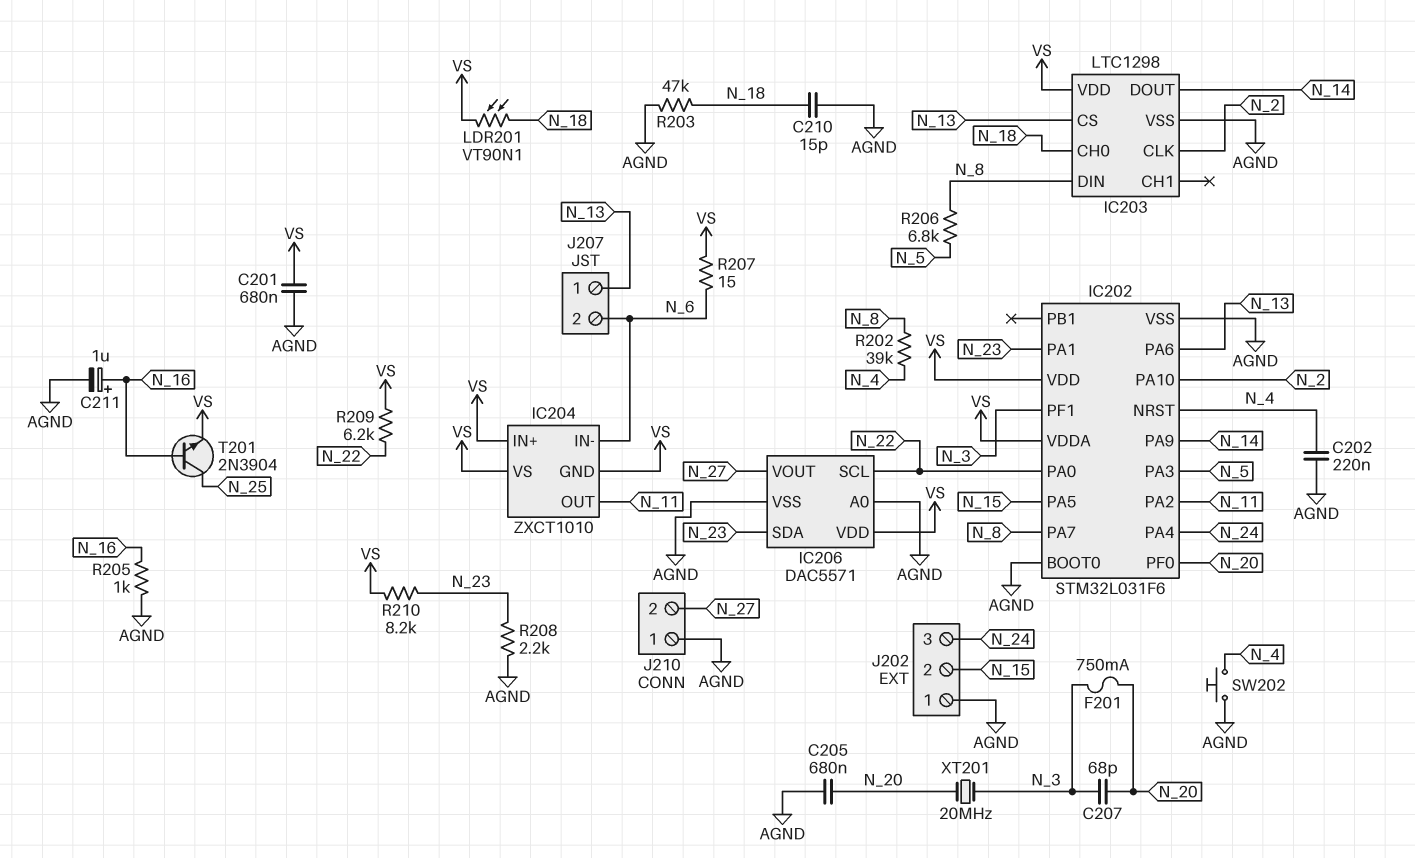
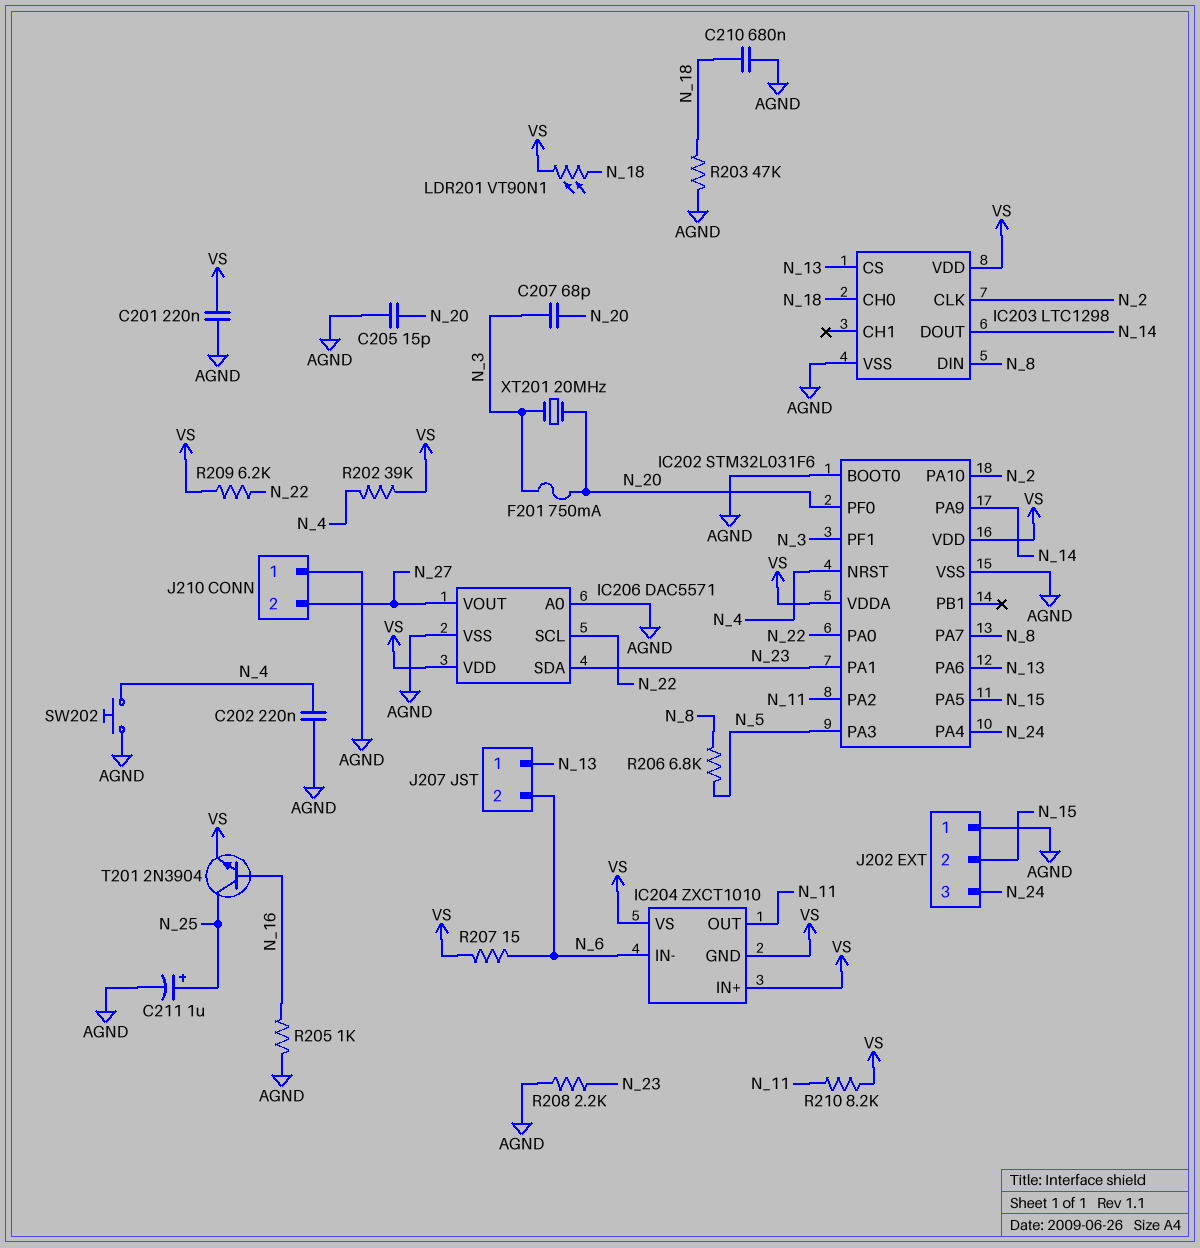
C201: 680nF (AGND, VS) -> 220nF (AGND, VS)
C205: 680nF (AGND, N_20) -> 15pF (AGND, N_20)
C210: 15pF (AGND, N_18) -> 680nF (AGND, N_18)
C211: 1uF (plus N_16, minus AGND) -> 1uF (plus N_25, minus AGND)
R202: 39k (N_4, N_8) -> 39k (N_4, VS)
R210: 8.2k (N_23, VS) -> 8.2k (N_11, VS)

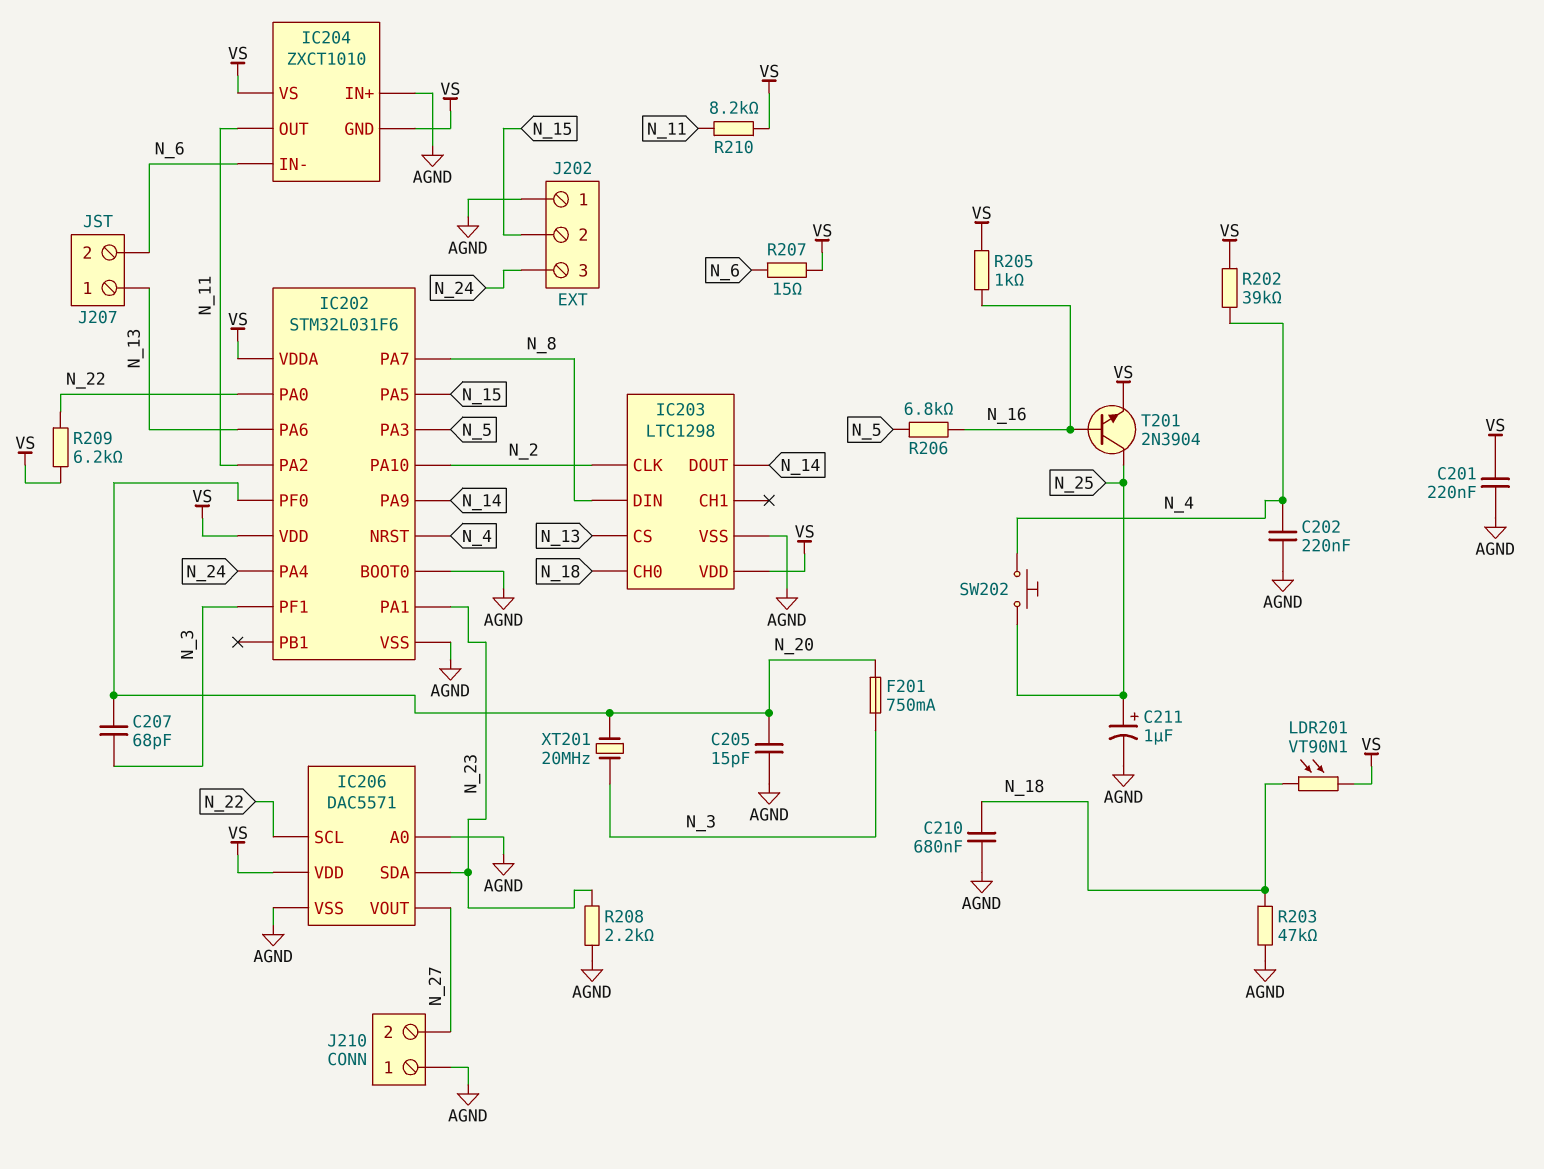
IC204 pin IN+: VS -> AGND
R205: 1k (AGND, N_16) -> 1k (N_16, VS)
R206: 6.8k (N_5, N_8) -> 6.8k (N_5, N_16)
SW202: button (AGND, N_4) -> button (N_4, N_25)

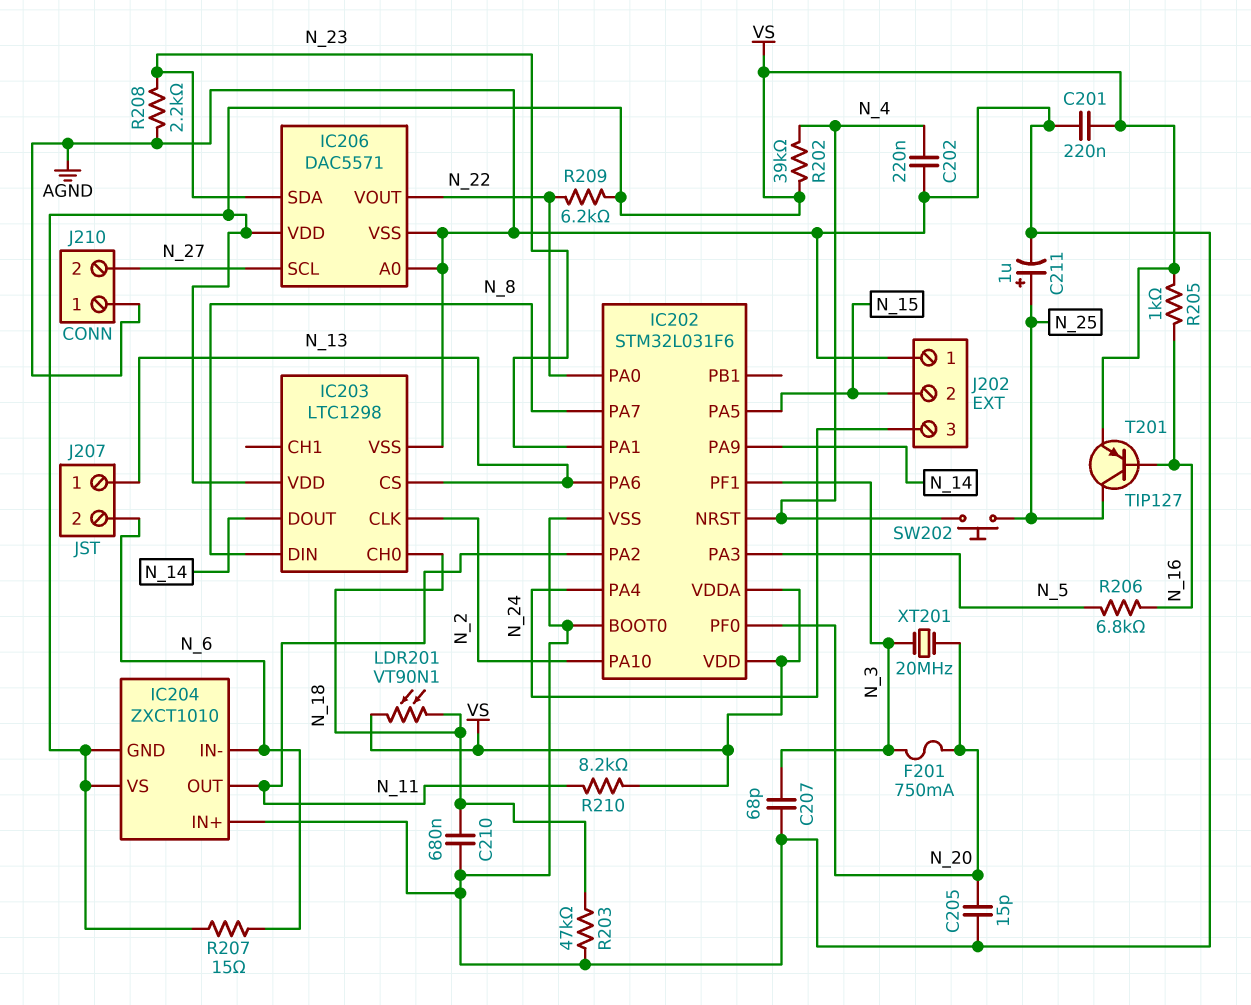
C207: 68pF (N_3, N_20) -> 68pF (AGND, N_3)
IC206 pin SCL: N_22 -> N_27
IC206 pin VOUT: N_27 -> N_22
T201: NPN 2N3904 (B N_16, C N_25, E VS) -> PNP TIP127 (B N_16, C N_25, E VS)

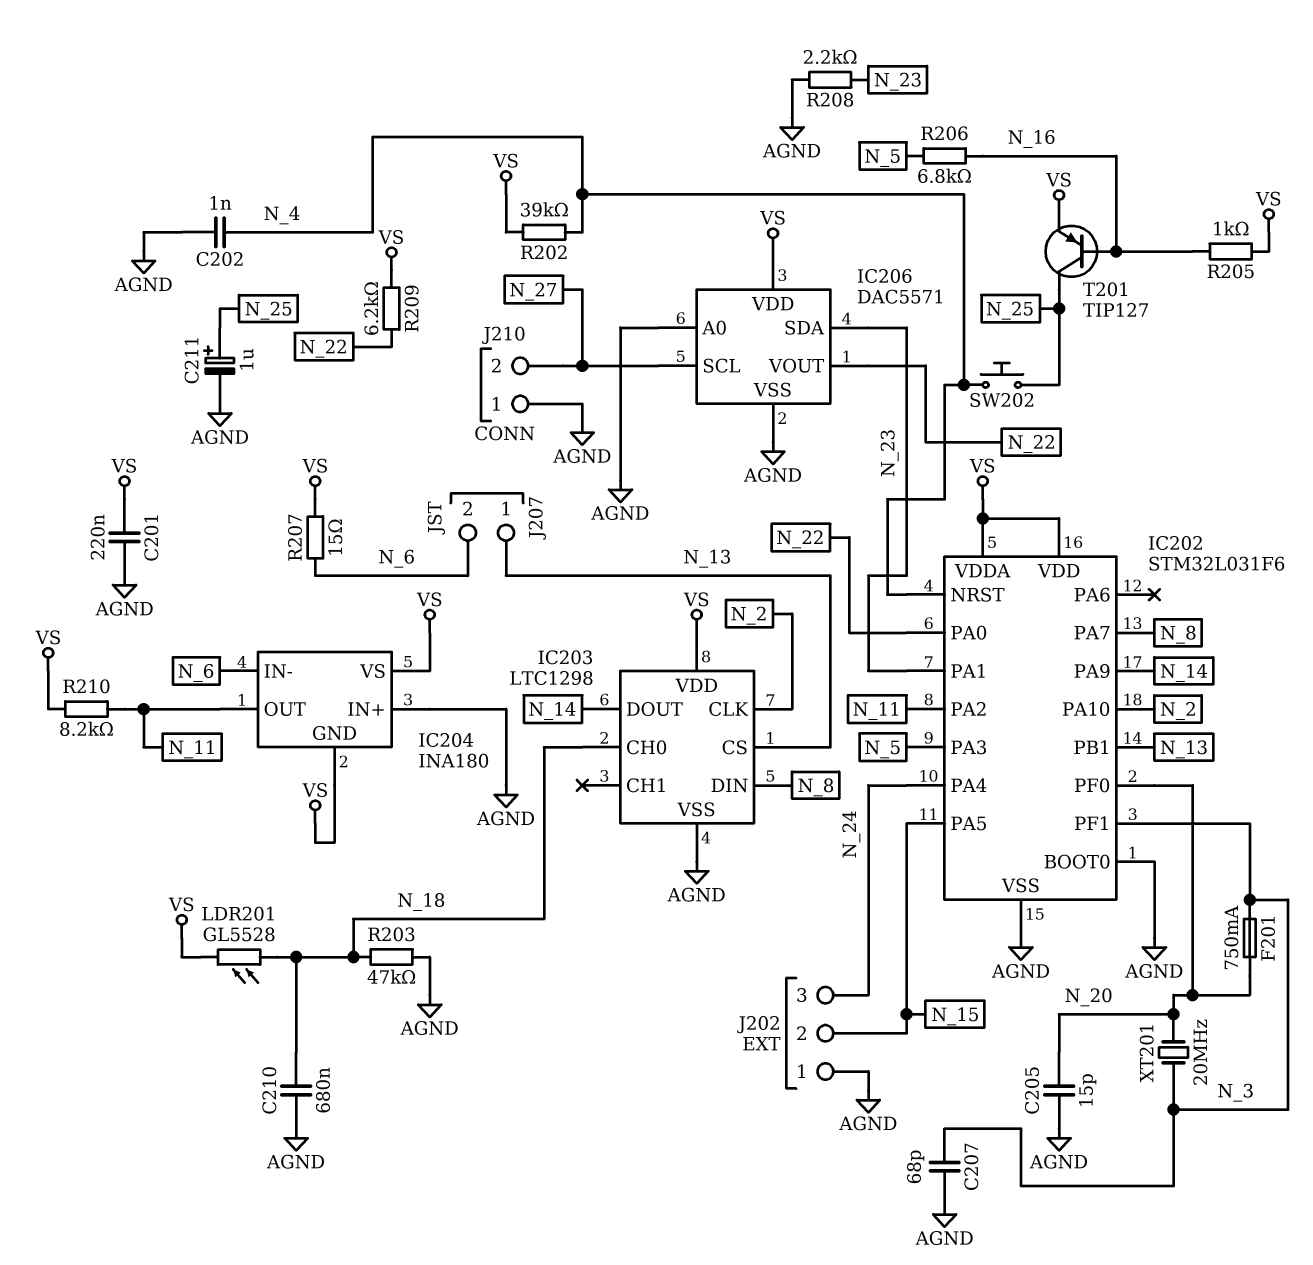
C202: 220nF (AGND, N_4) -> 1nF (AGND, N_4)
IC202 pin PA6: N_13 -> none
IC202 pin PB1: none -> N_13
IC204: ZXCT1010 -> INA180
LDR201: VT90N1 (N_18, VS) -> GL5528 (N_18, VS)

